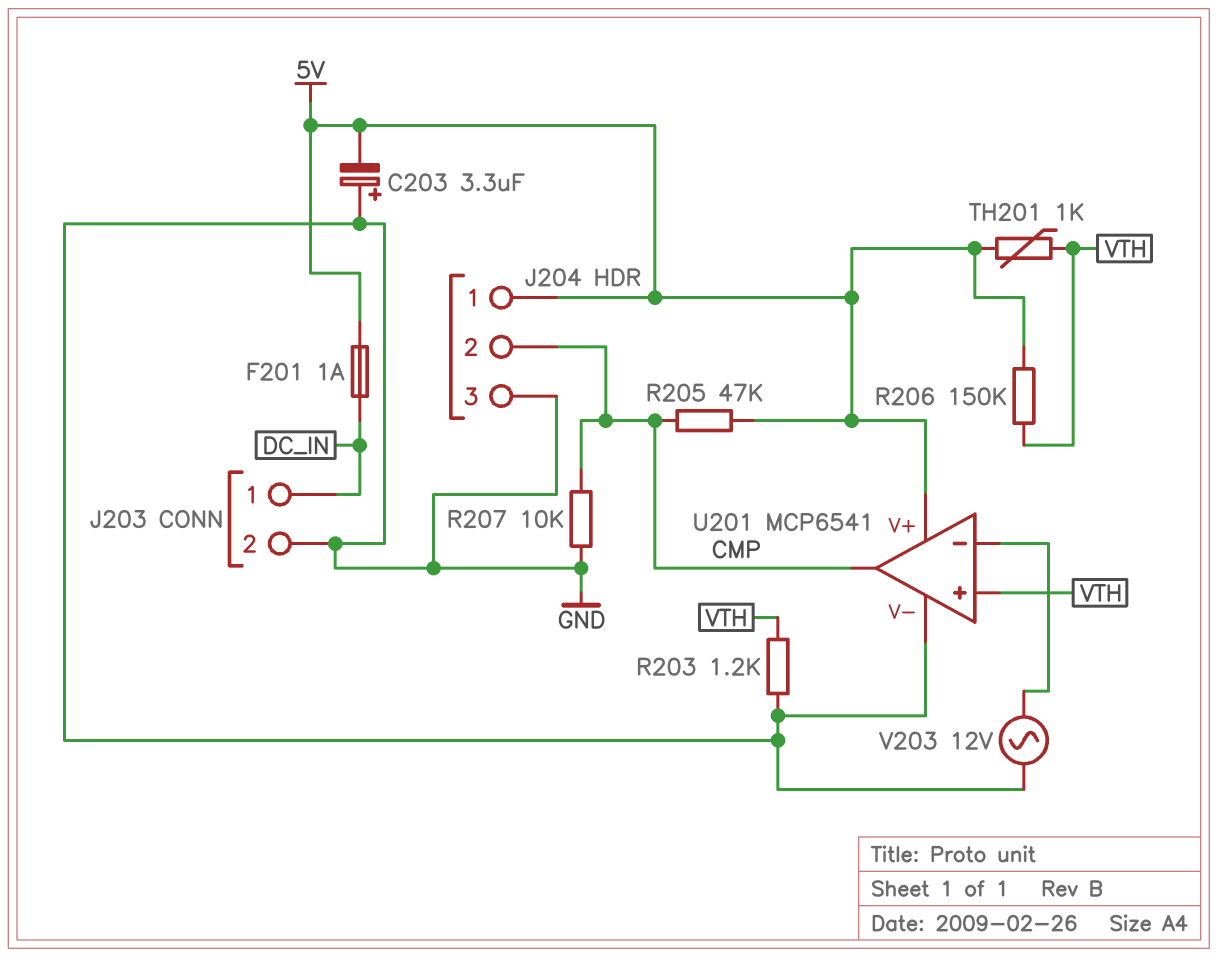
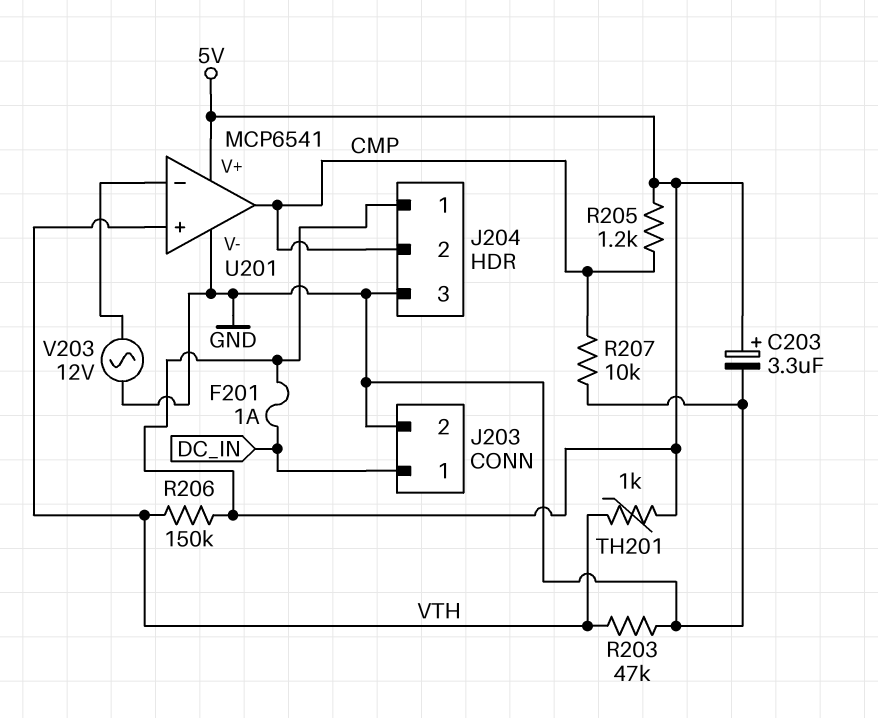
C203: 3.3uF (plus GND, minus 5V) -> 3.3uF (plus 5V, minus GND)
R203: 1.2k (GND, VTH) -> 47k (GND, VTH)
R205: 47k (5V, CMP) -> 1.2k (5V, CMP)

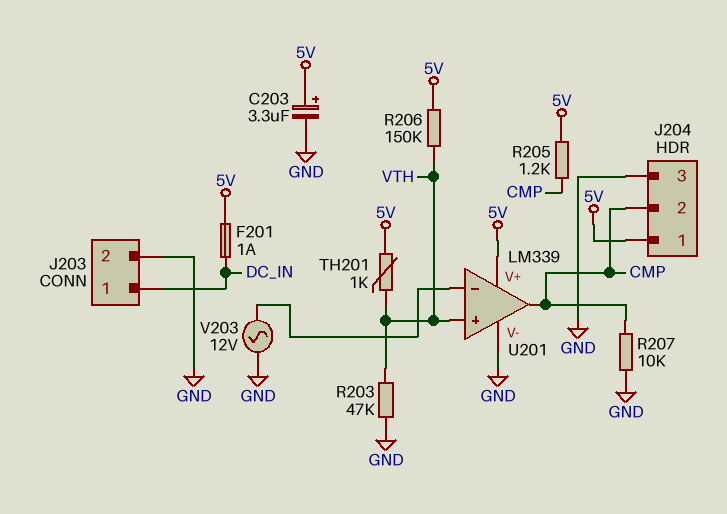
U201: MCP6541 -> LM339

